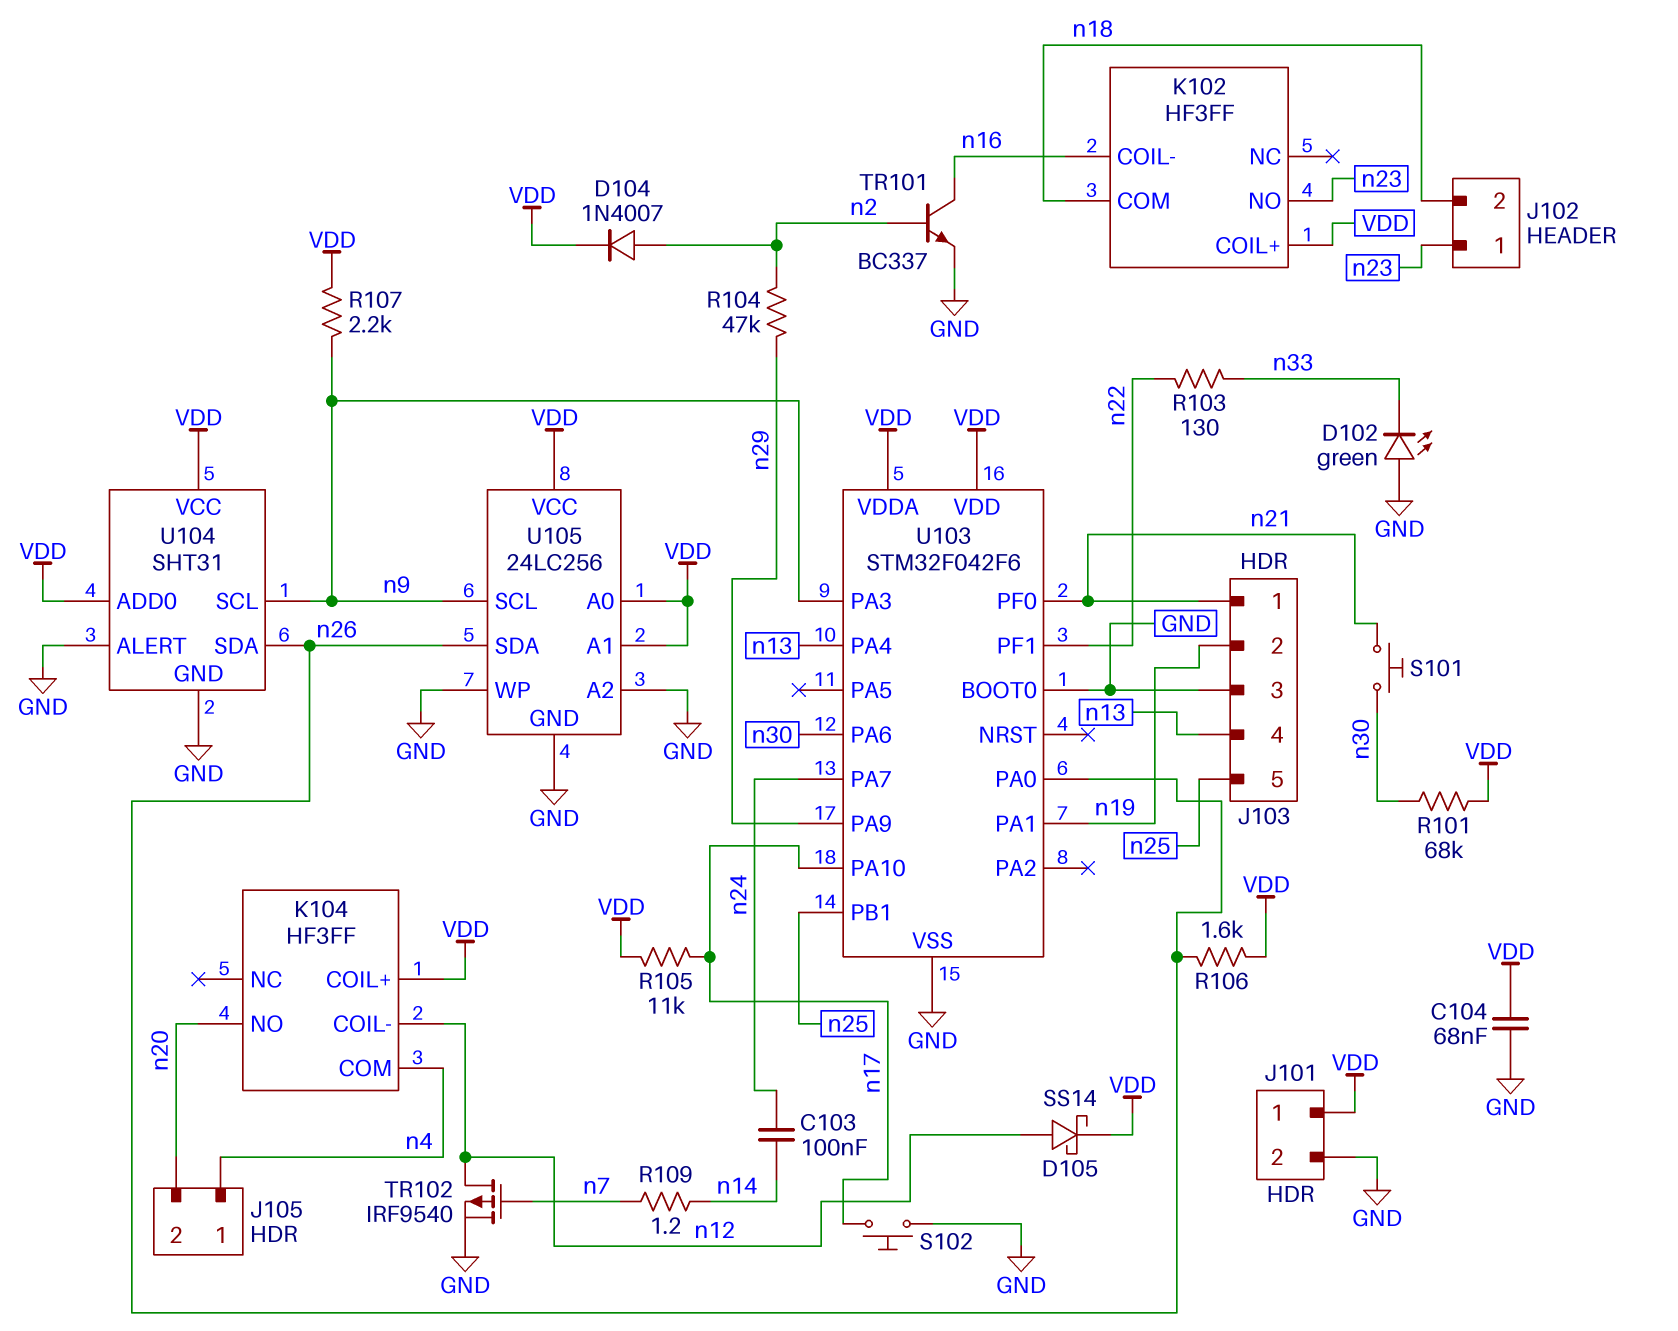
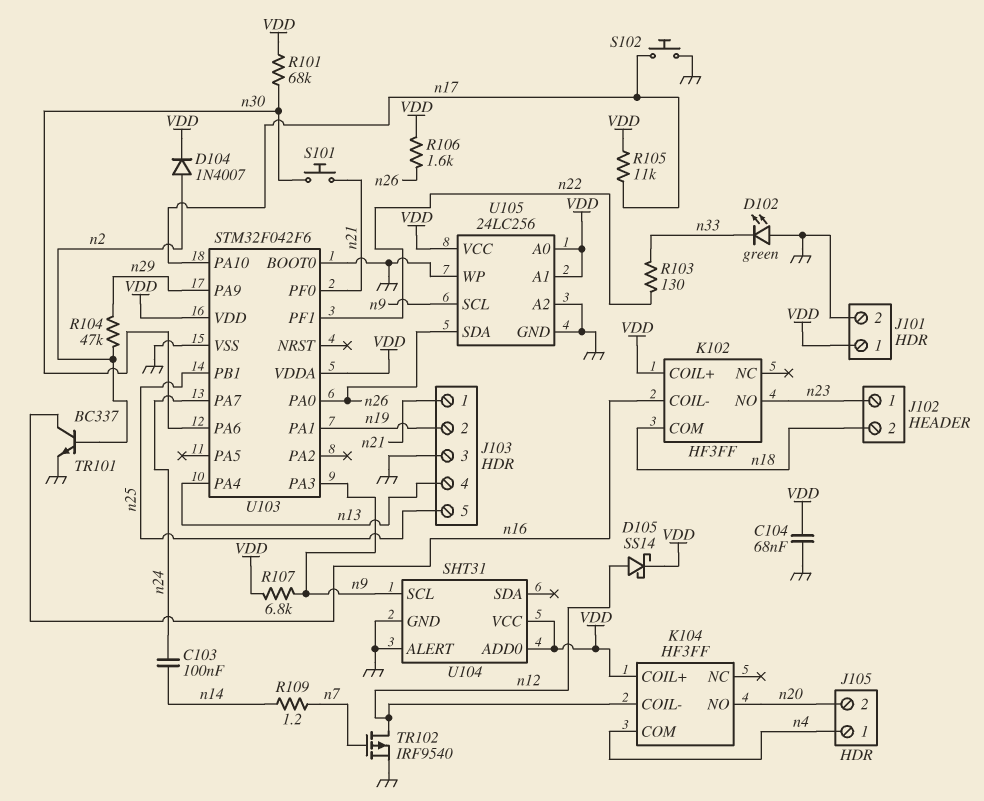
R107: 2.2k (VDD, n9) -> 6.8k (VDD, n9)
U104 pin SDA: n26 -> none

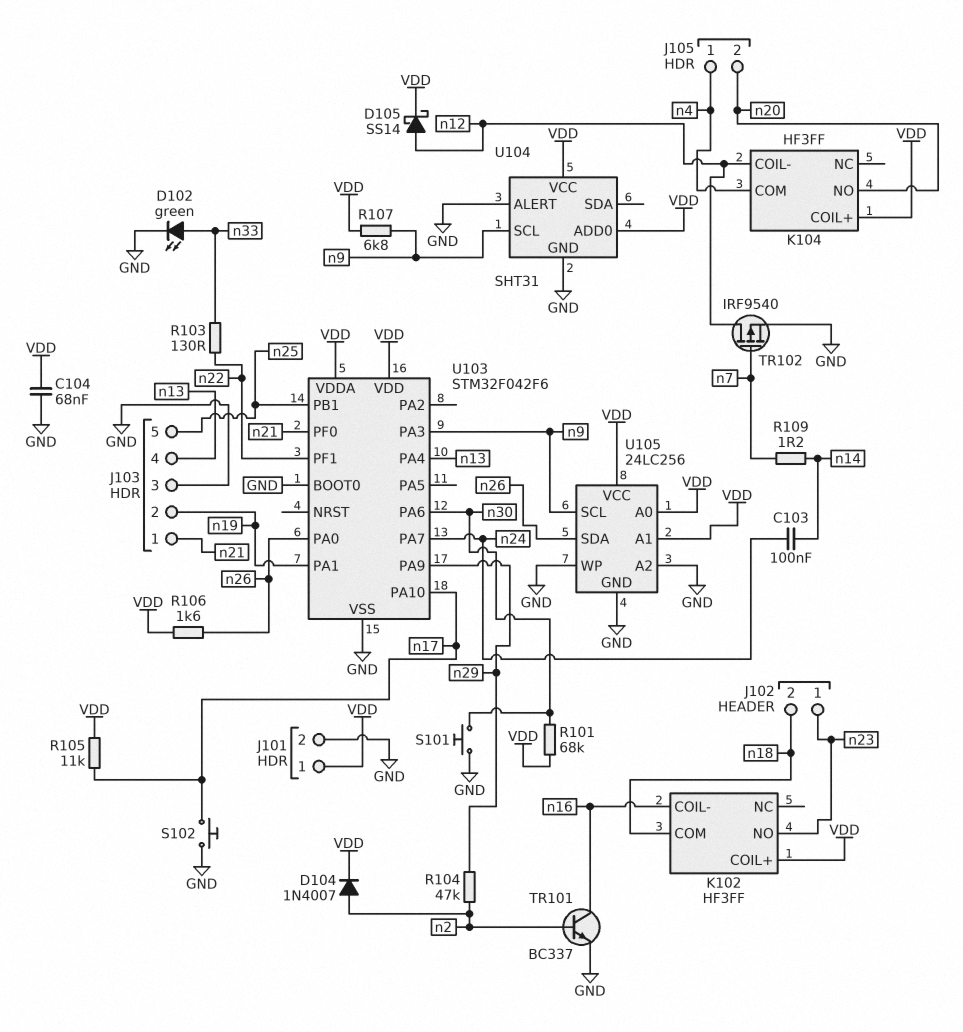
D102: LED green (A GND, K n33) -> LED green (A n33, K GND)
S101: button (n21, n30) -> button (GND, n30)

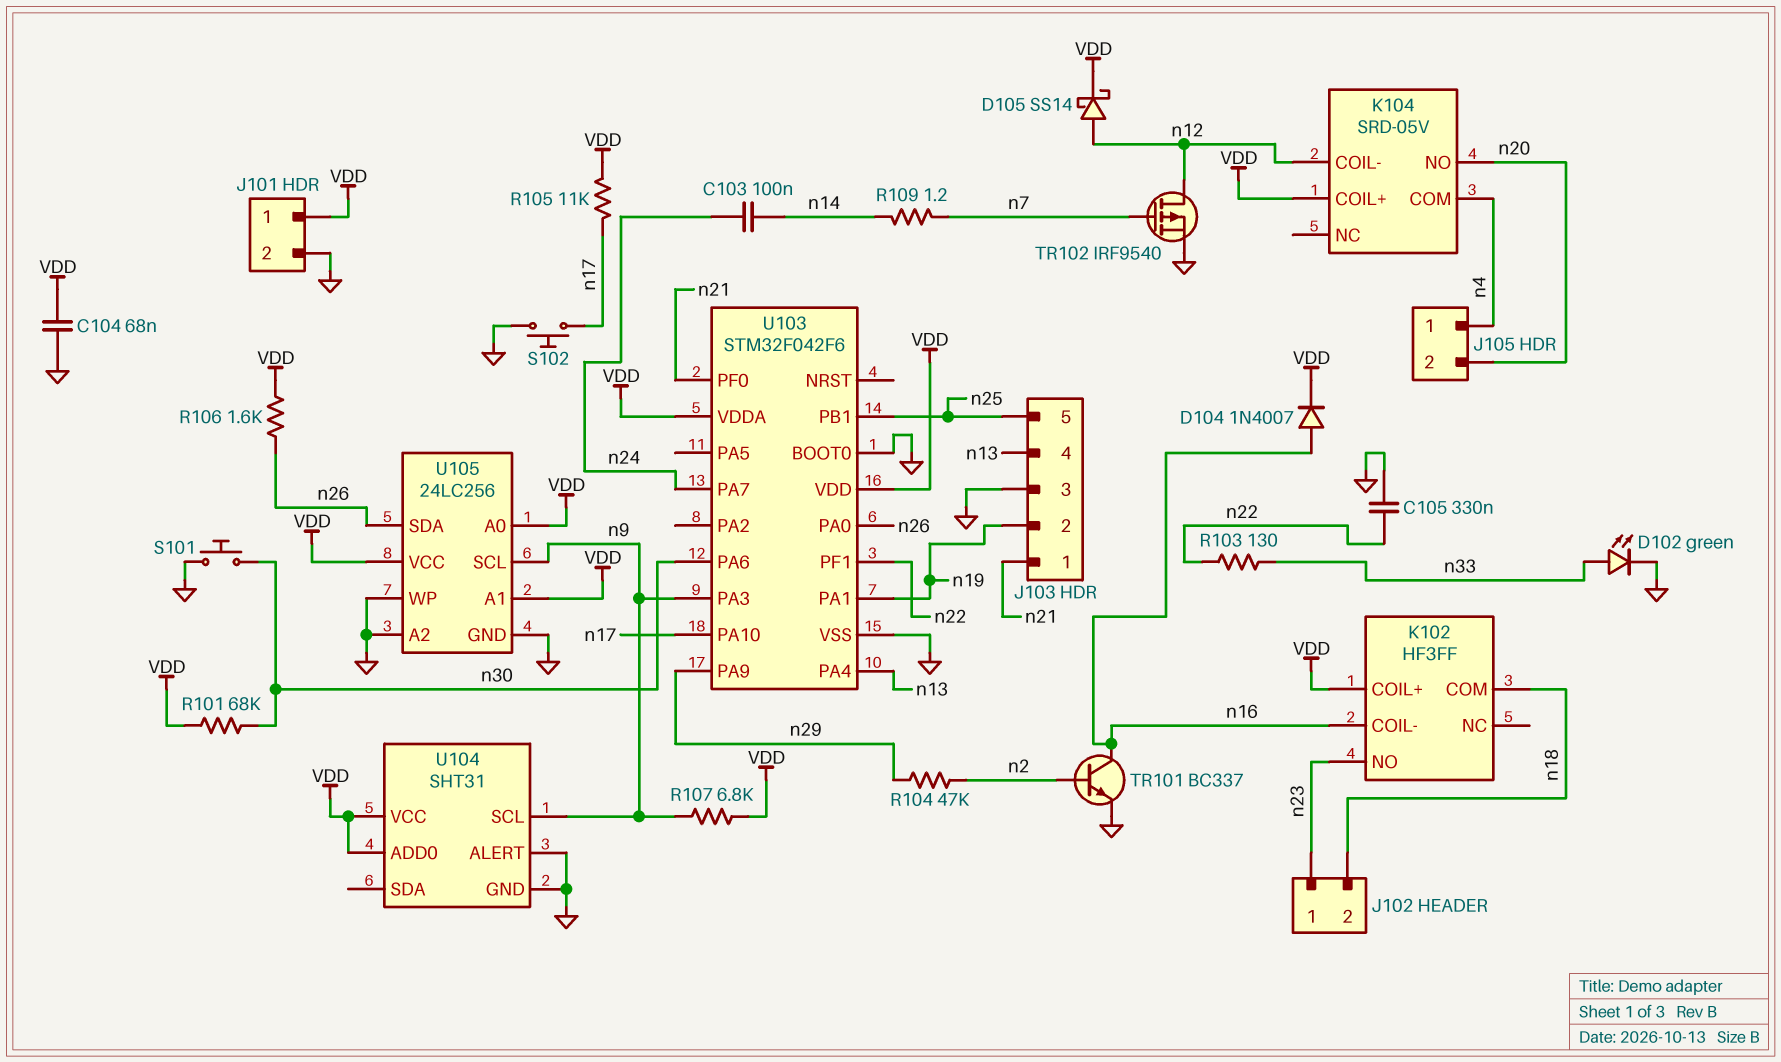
C105: none -> 330nF (GND, n22)
D104: diode 1N4007 (A n2, K VDD) -> diode 1N4007 (A n16, K VDD)
K104: HF3FF -> SRD-05V

